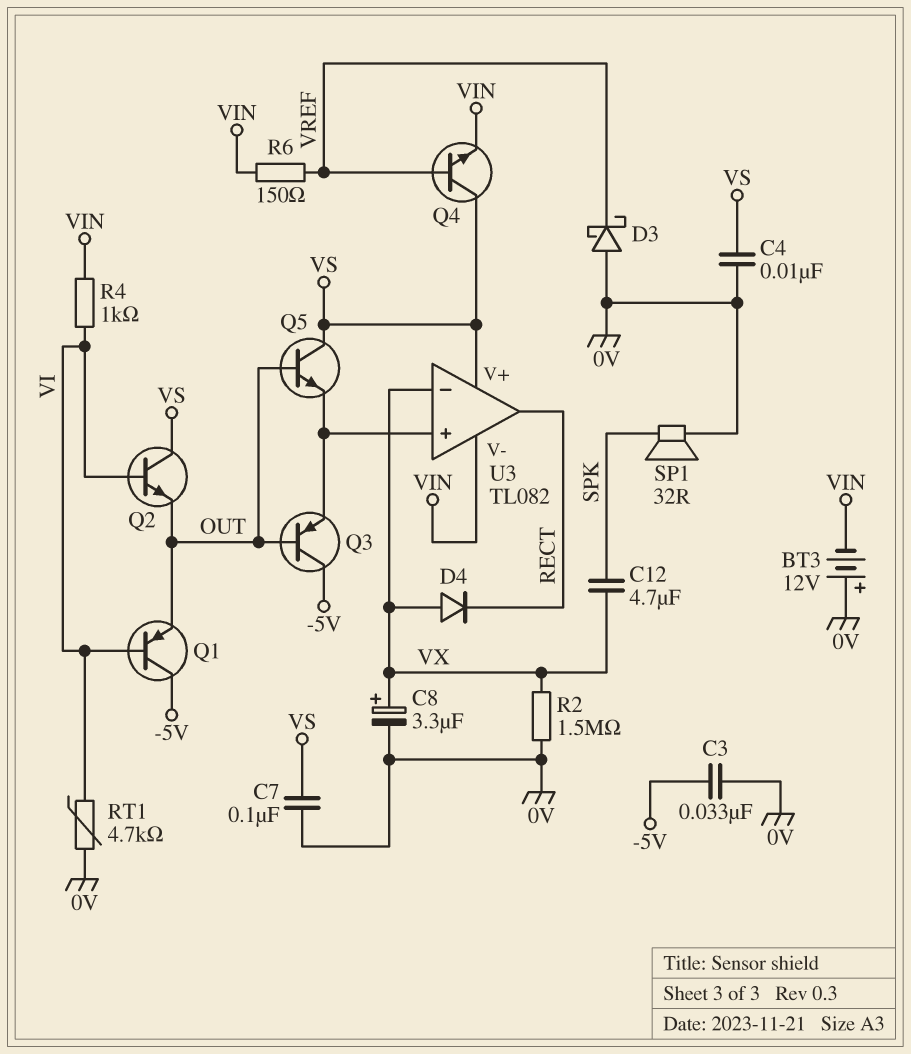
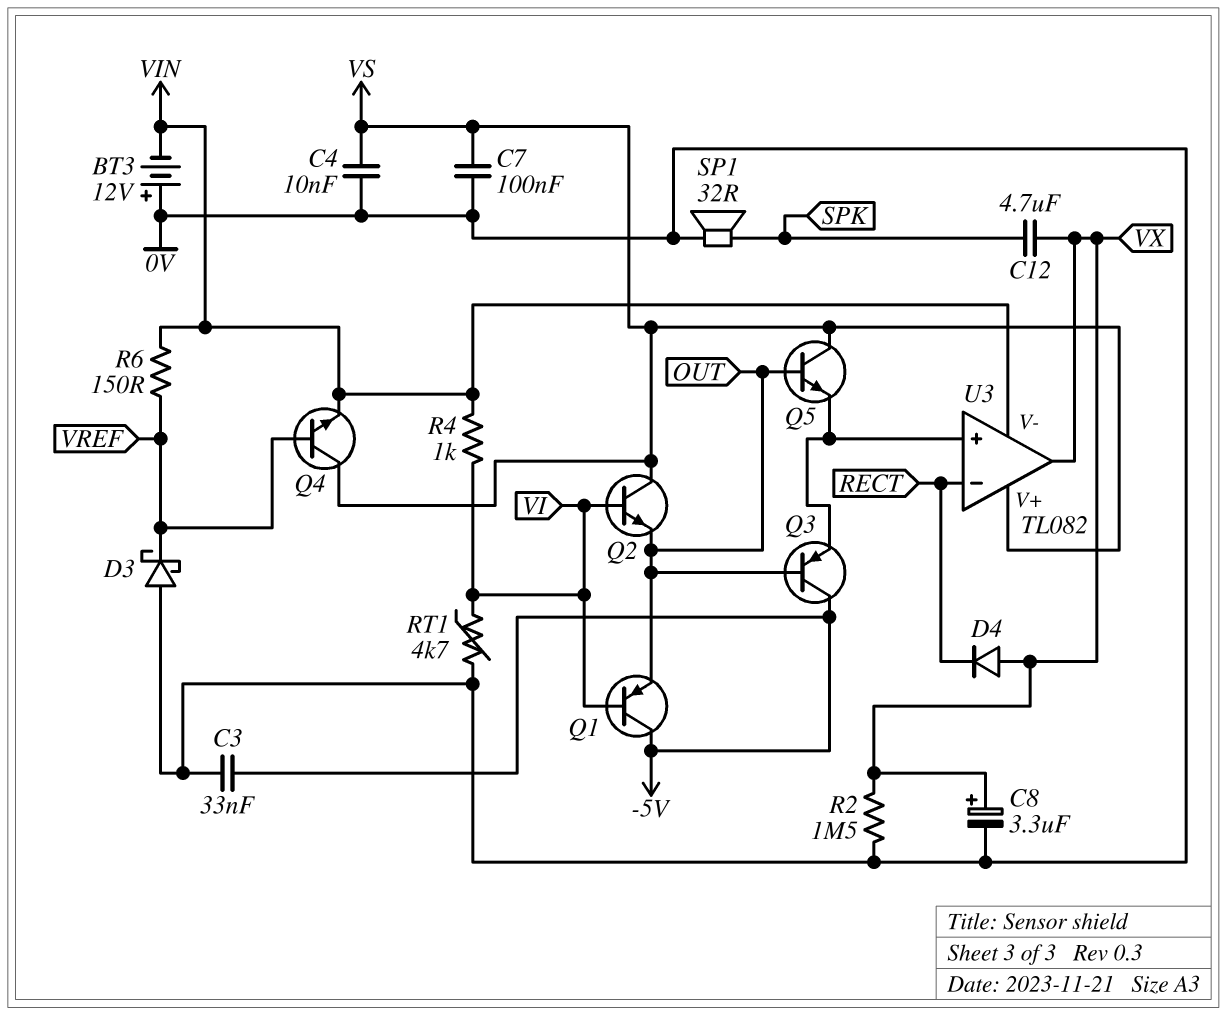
U3 pin in-: VX -> RECT
U3 pin out: RECT -> VX

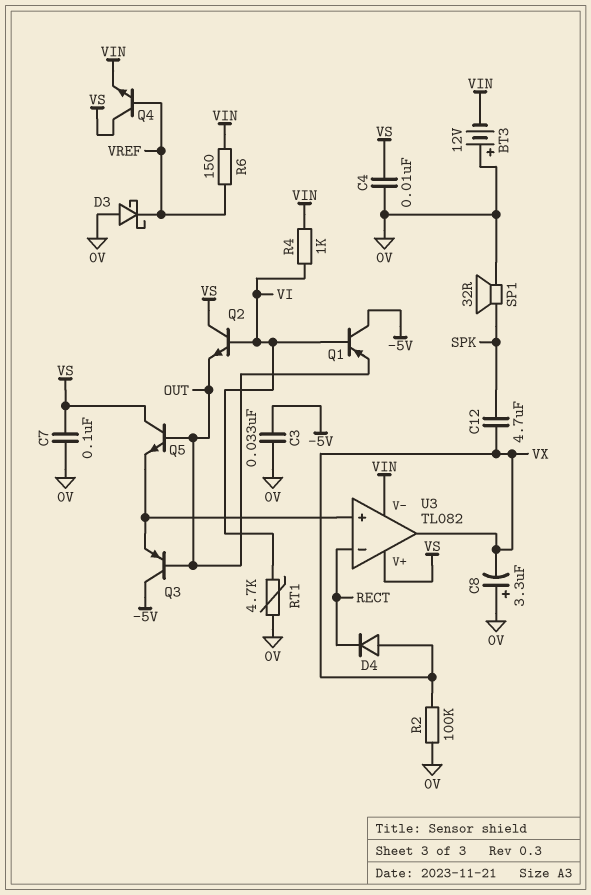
C8: 3.3uF (plus VX, minus 0V) -> 3.3uF (plus 0V, minus VX)
R2: 1.5M (0V, VX) -> 100k (0V, VX)

